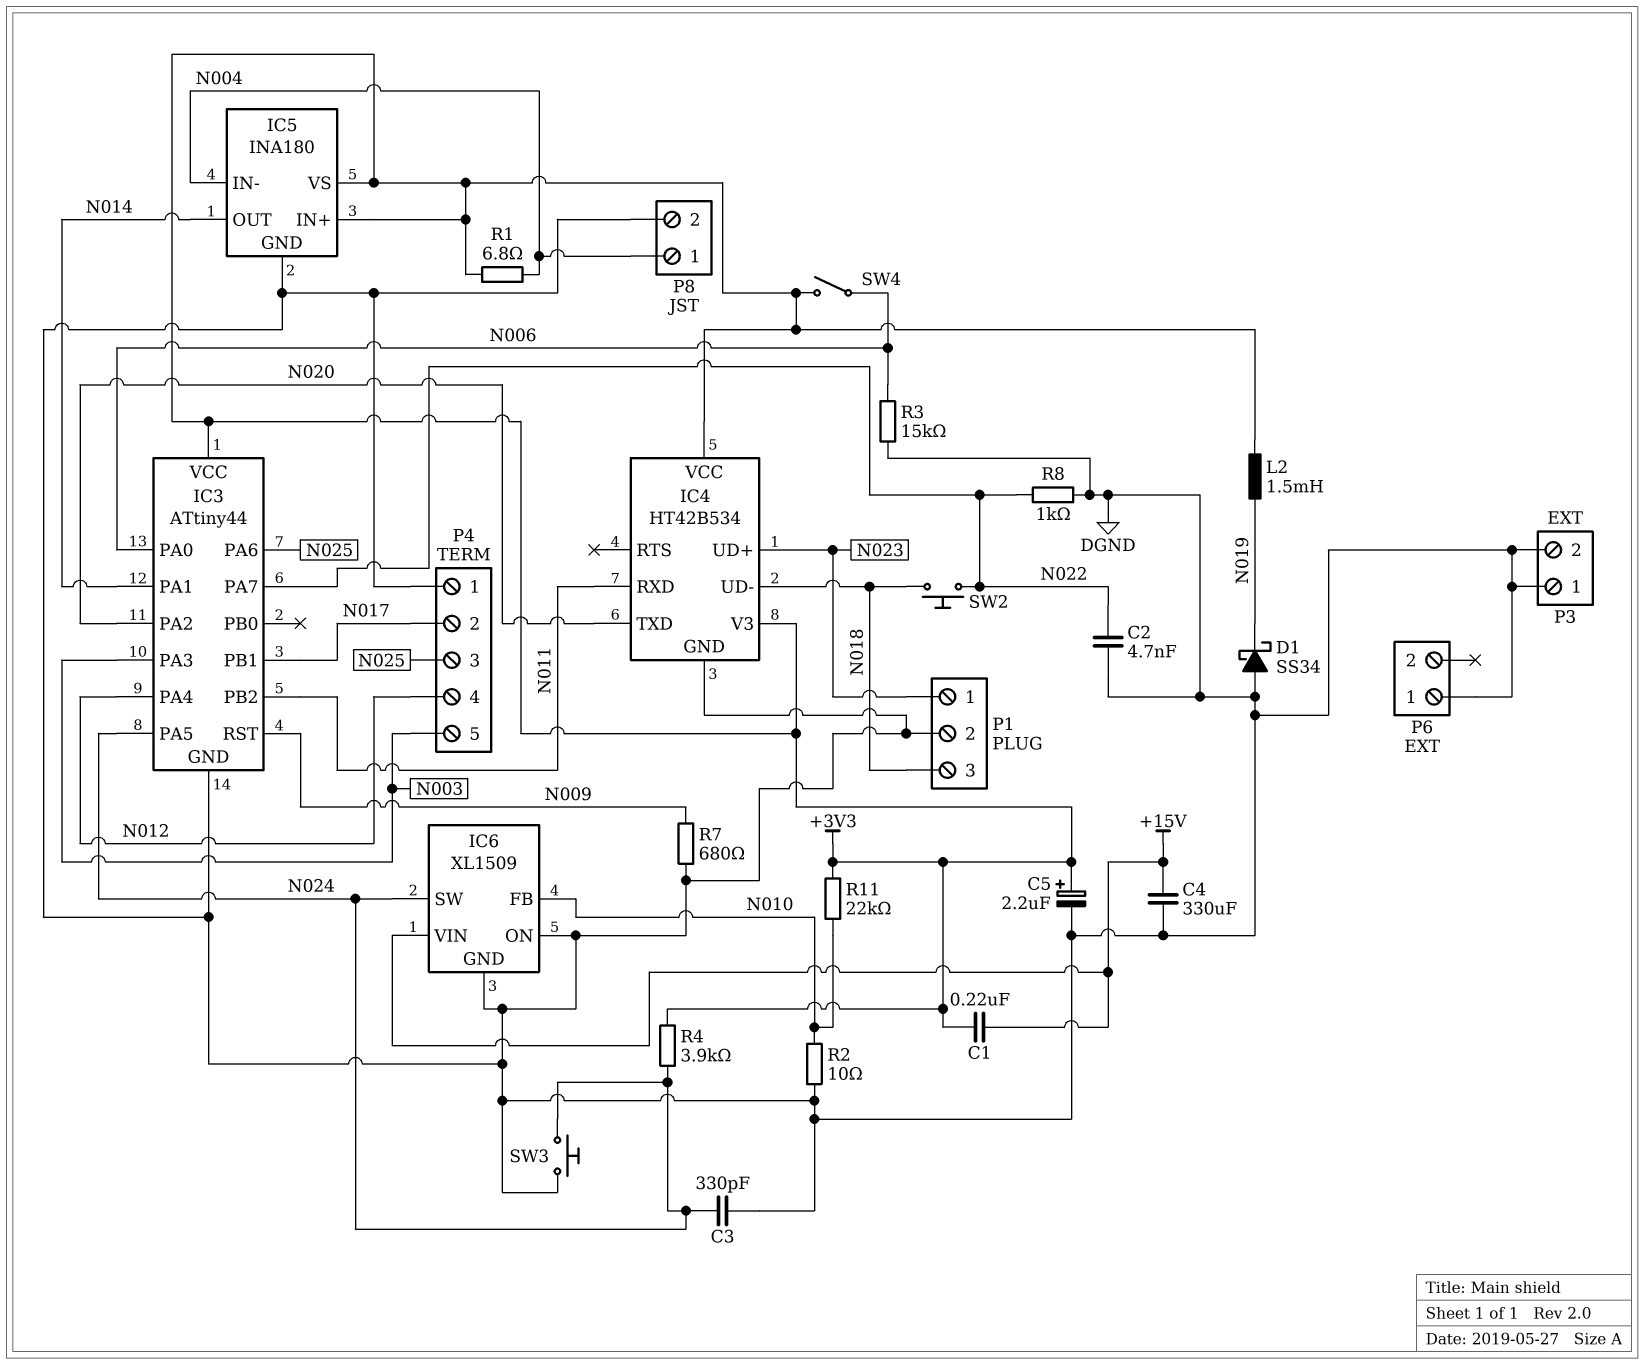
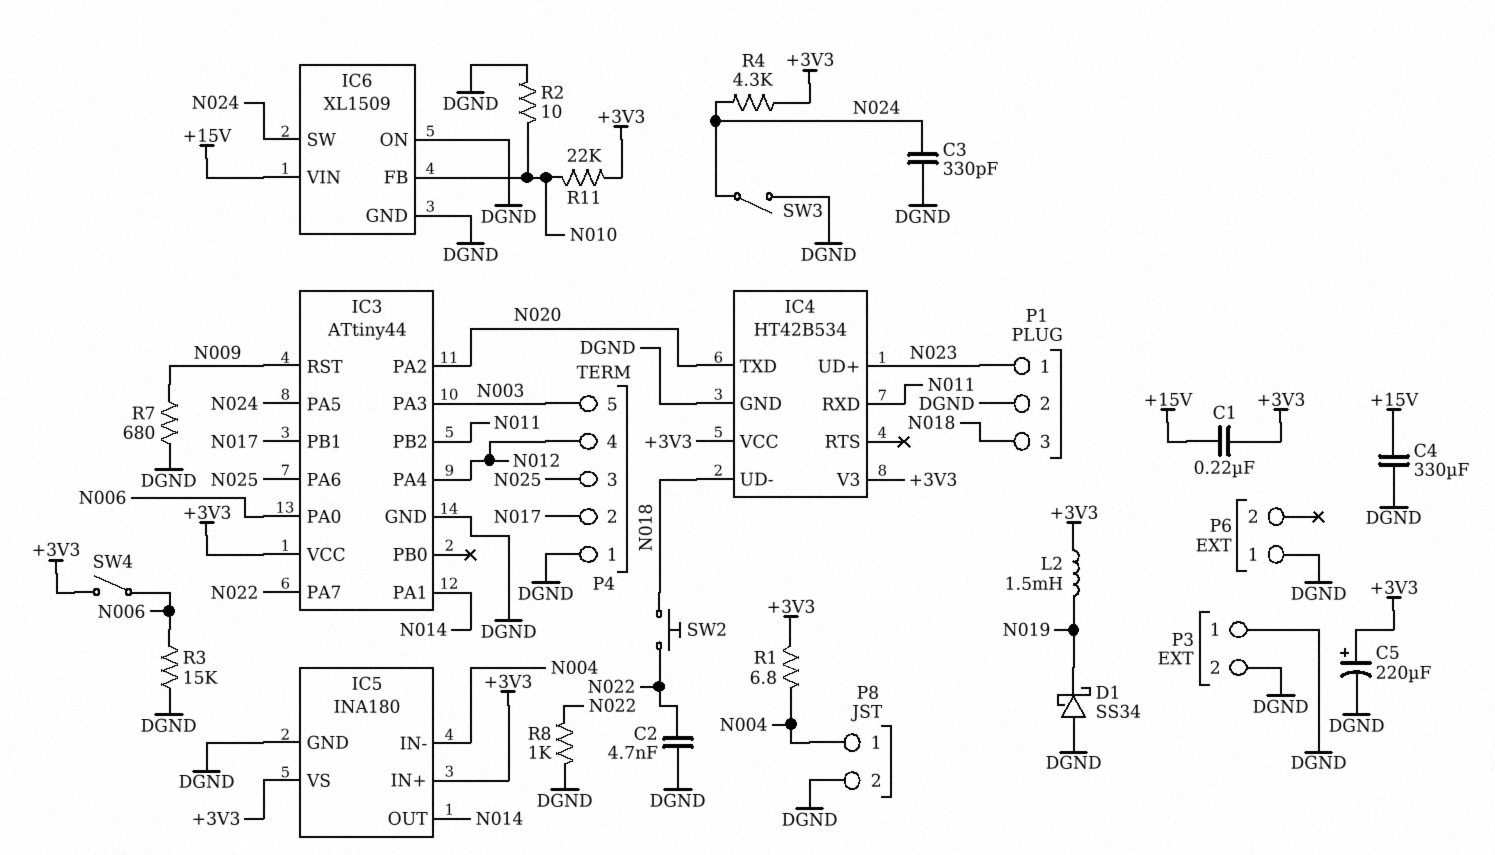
C5: 2.2uF (plus +3V3, minus DGND) -> 220uF (plus +3V3, minus DGND)
R4: 3.9k (+3V3, N024) -> 4.3k (+3V3, N024)
SW3: button (DGND, N024) -> switch (DGND, N024)

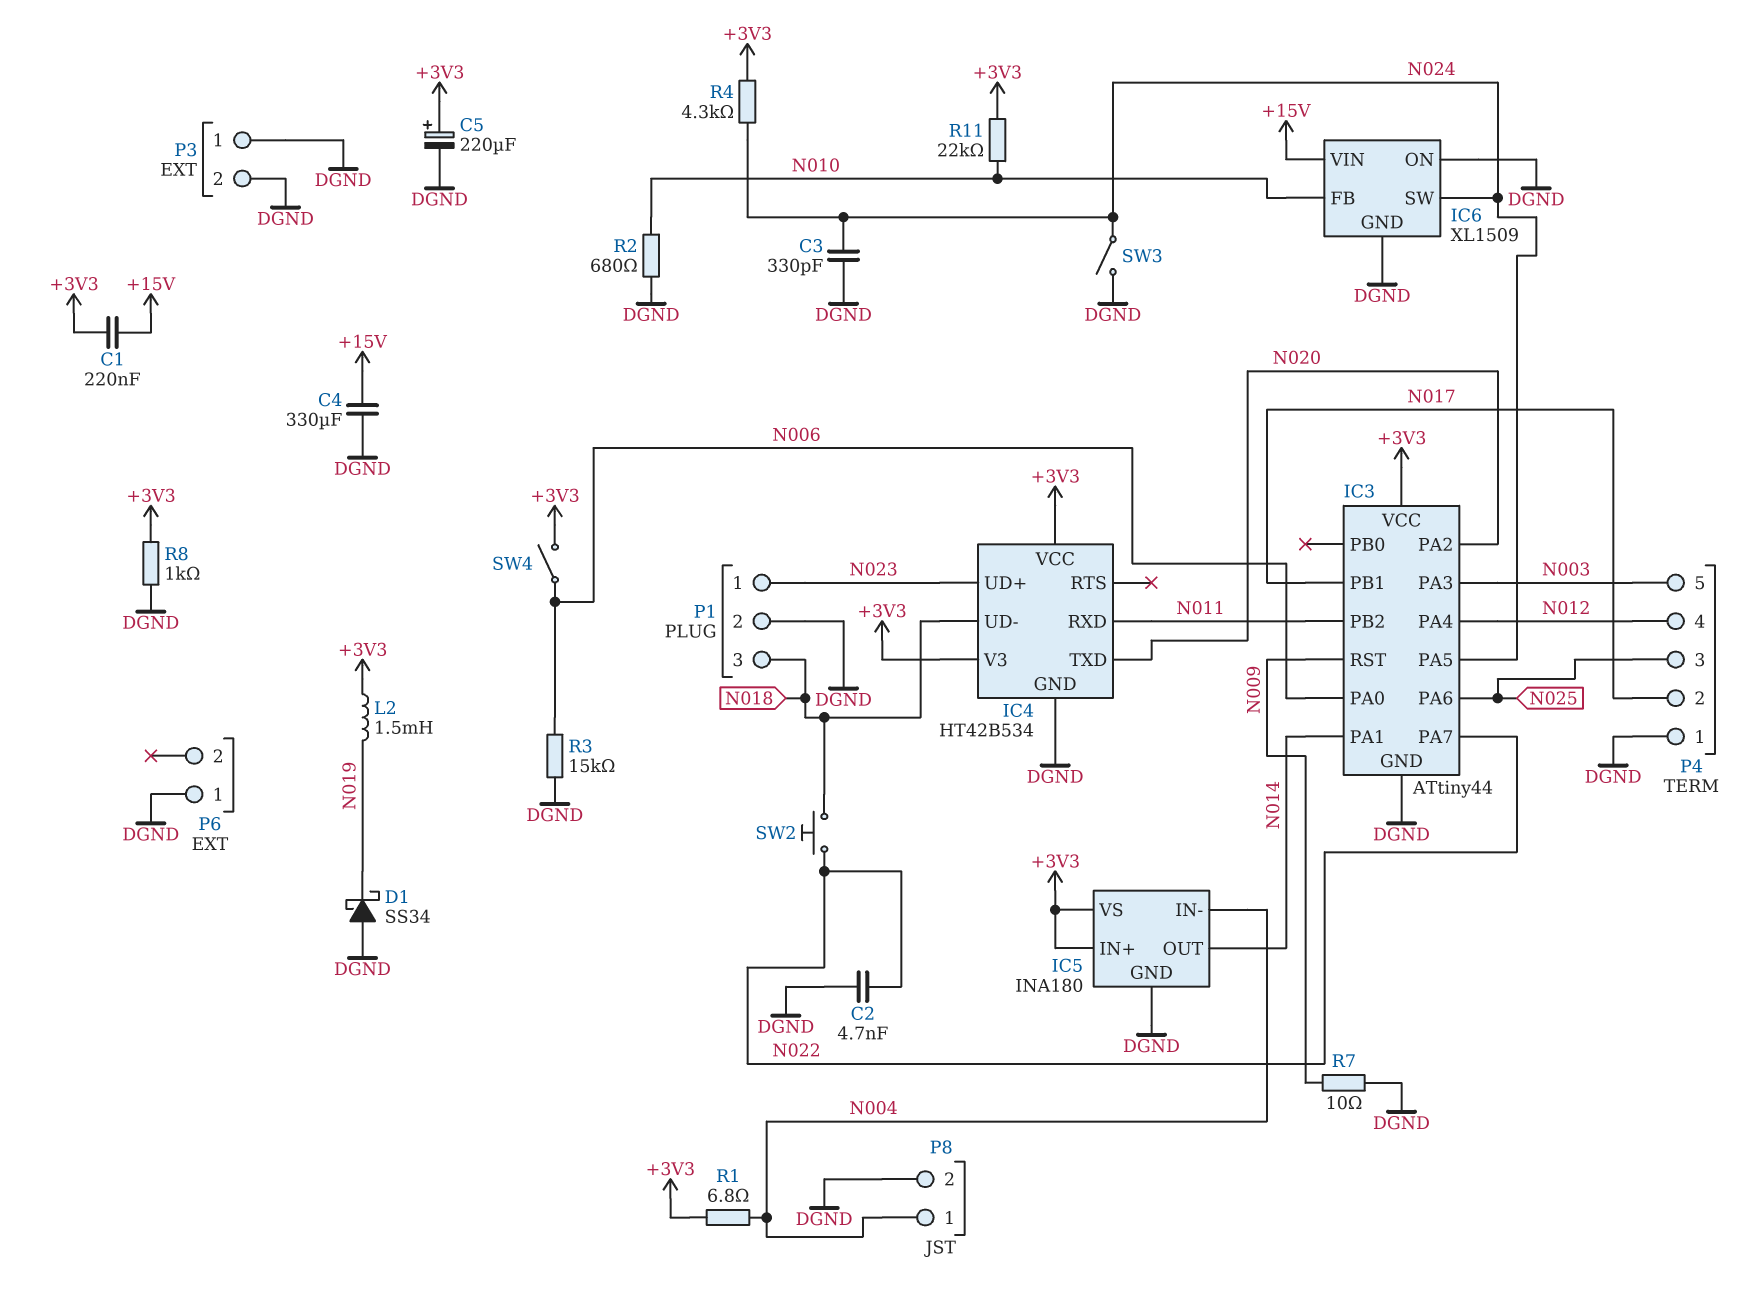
R2: 10 (DGND, N010) -> 680 (DGND, N010)
R7: 680 (DGND, N009) -> 10 (DGND, N009)
R8: 1k (DGND, N022) -> 1k (+3V3, DGND)

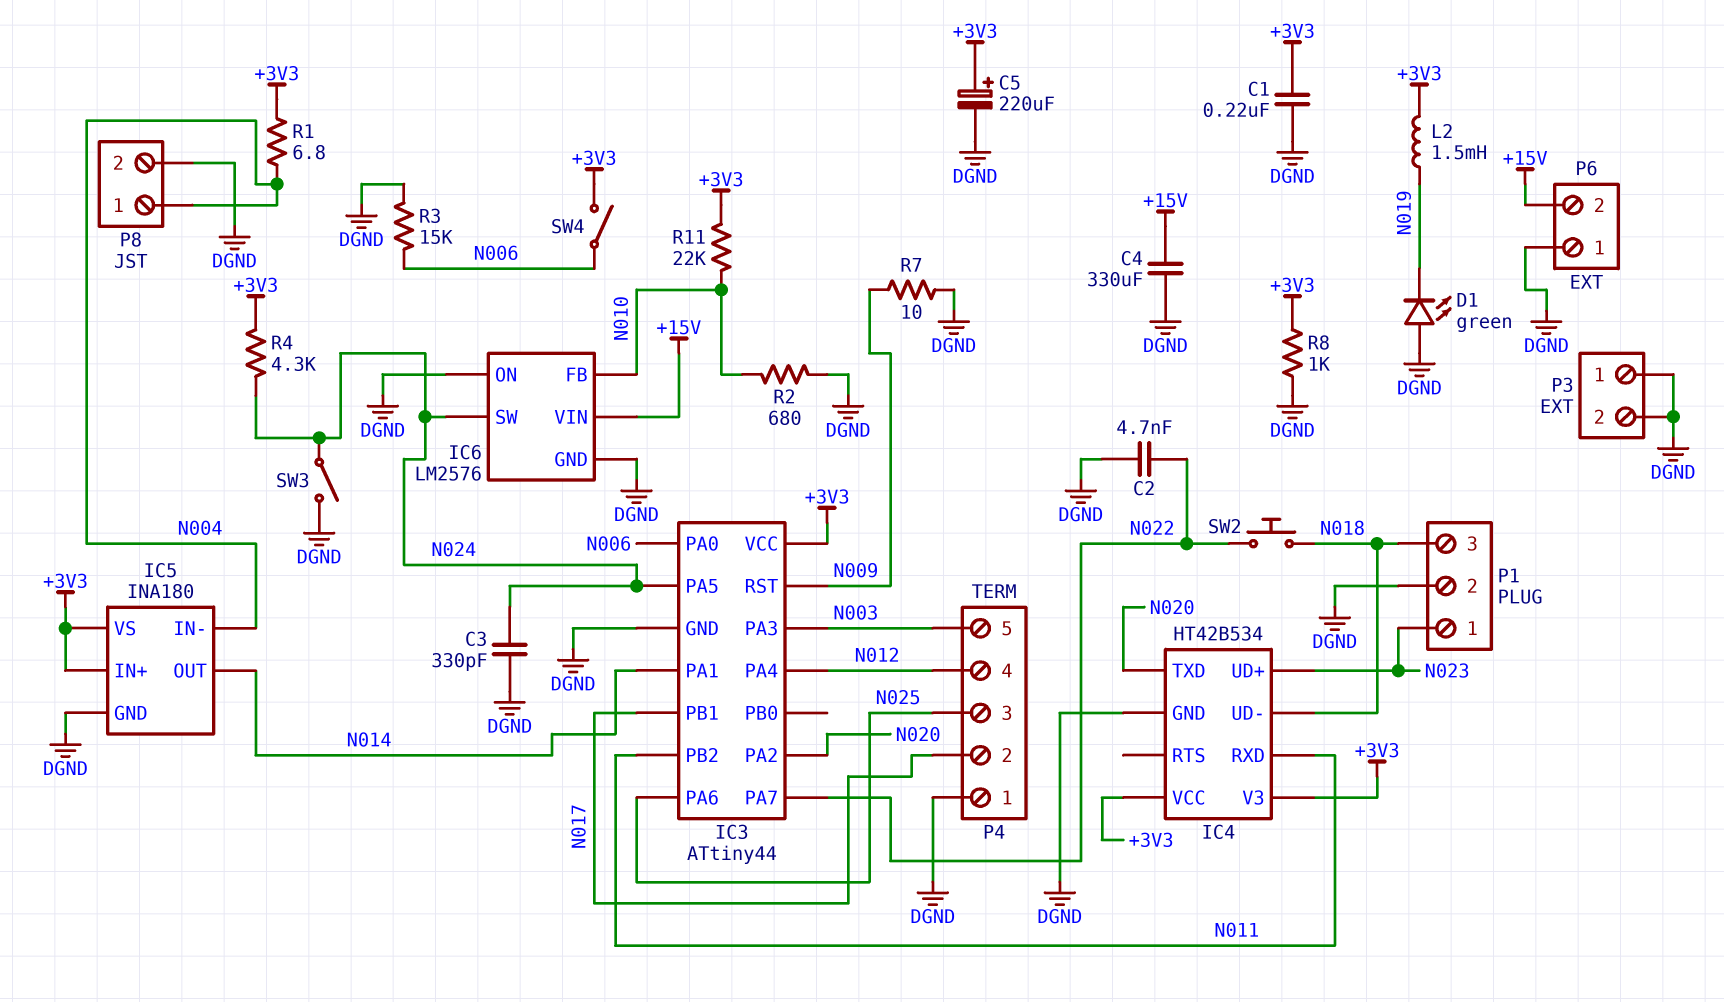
C1: 220nF (+3V3, +15V) -> 220nF (+3V3, DGND)
D1: schottky SS34 (A DGND, K N019) -> LED green (A DGND, K N019)
IC6: XL1509 -> LM2576
P6 pin 2: none -> +15V

